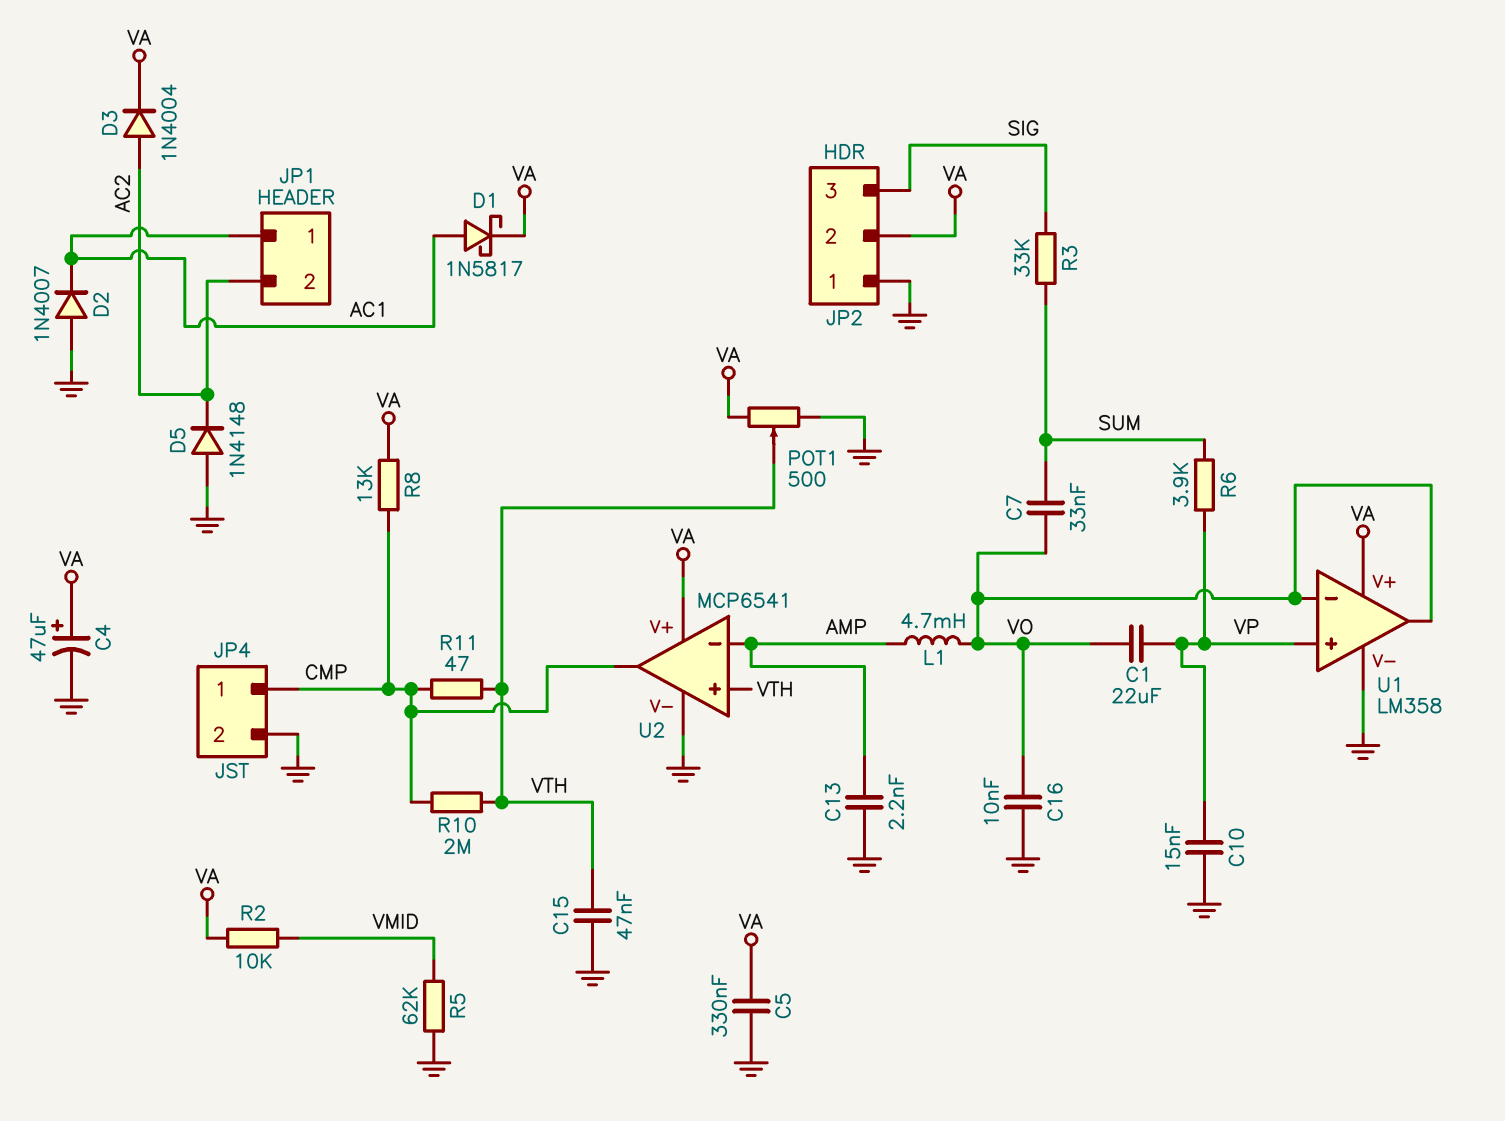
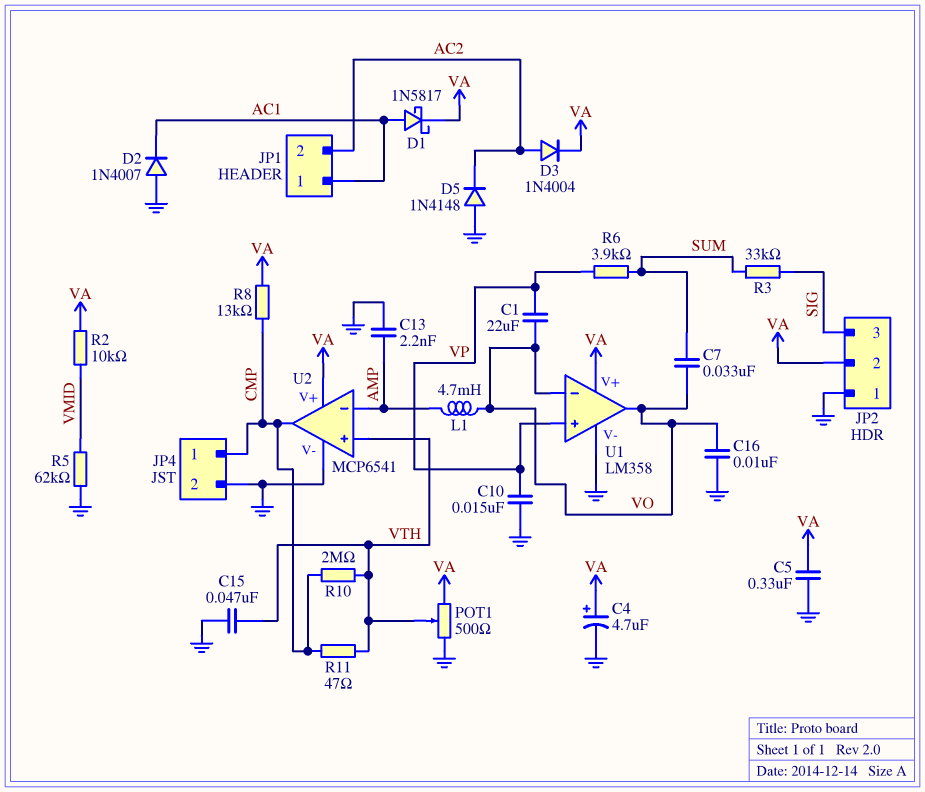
C4: 47uF (plus VA, minus GND) -> 4.7uF (plus VA, minus GND)

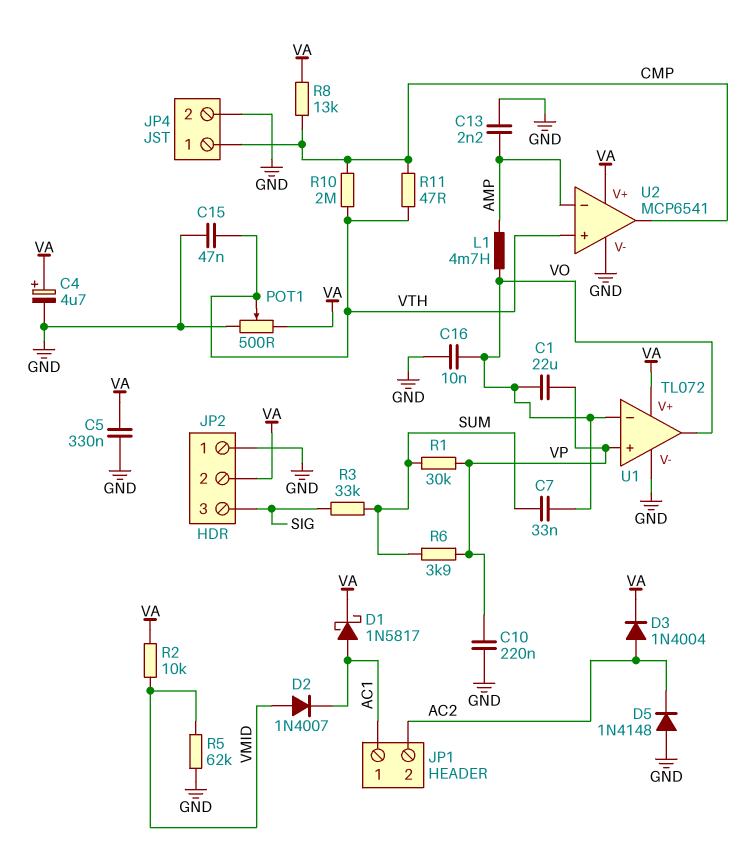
C10: 15nF (GND, VP) -> 220nF (GND, VP)
D2: diode 1N4007 (A GND, K AC1) -> diode 1N4007 (A VMID, K AC1)
R1: none -> 30k (SUM, VP)
U1: LM358 -> TL072

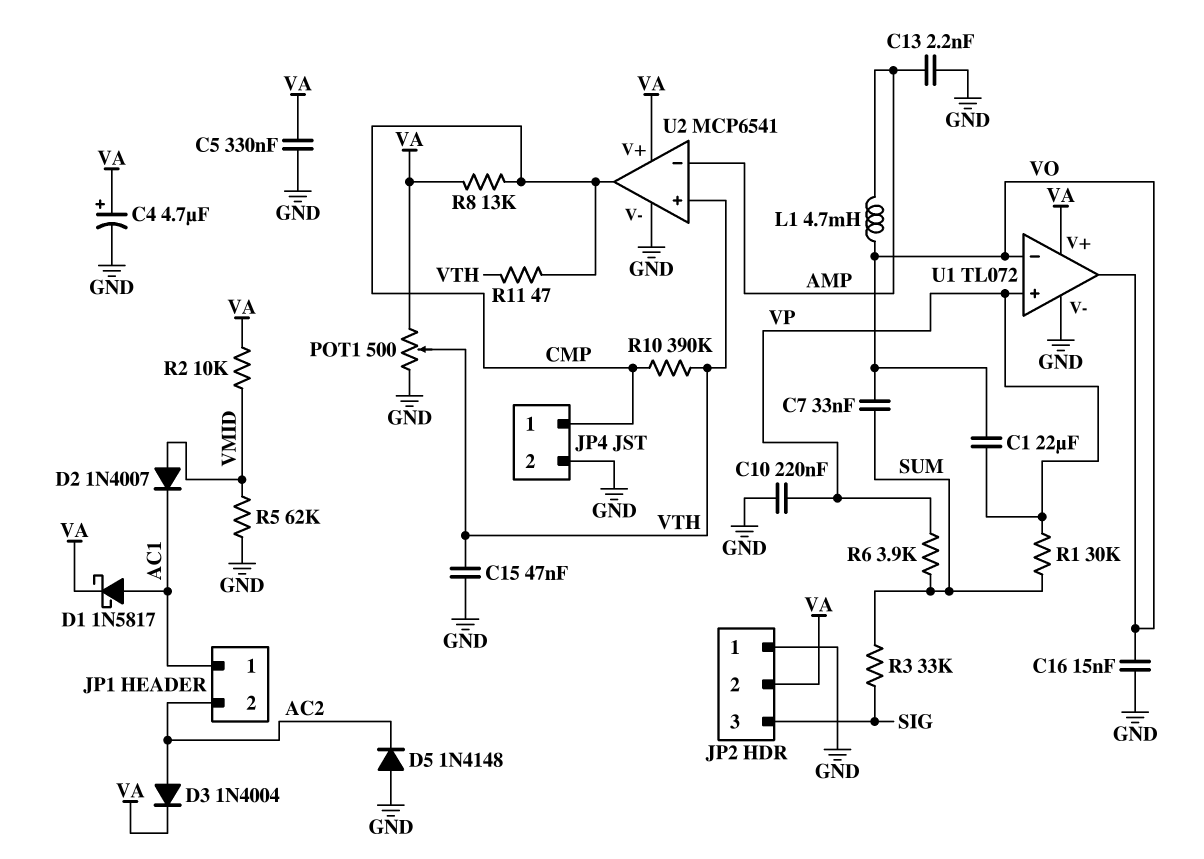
C16: 10nF (GND, VO) -> 15nF (GND, VO)
R10: 2M (CMP, VTH) -> 390k (CMP, VTH)

